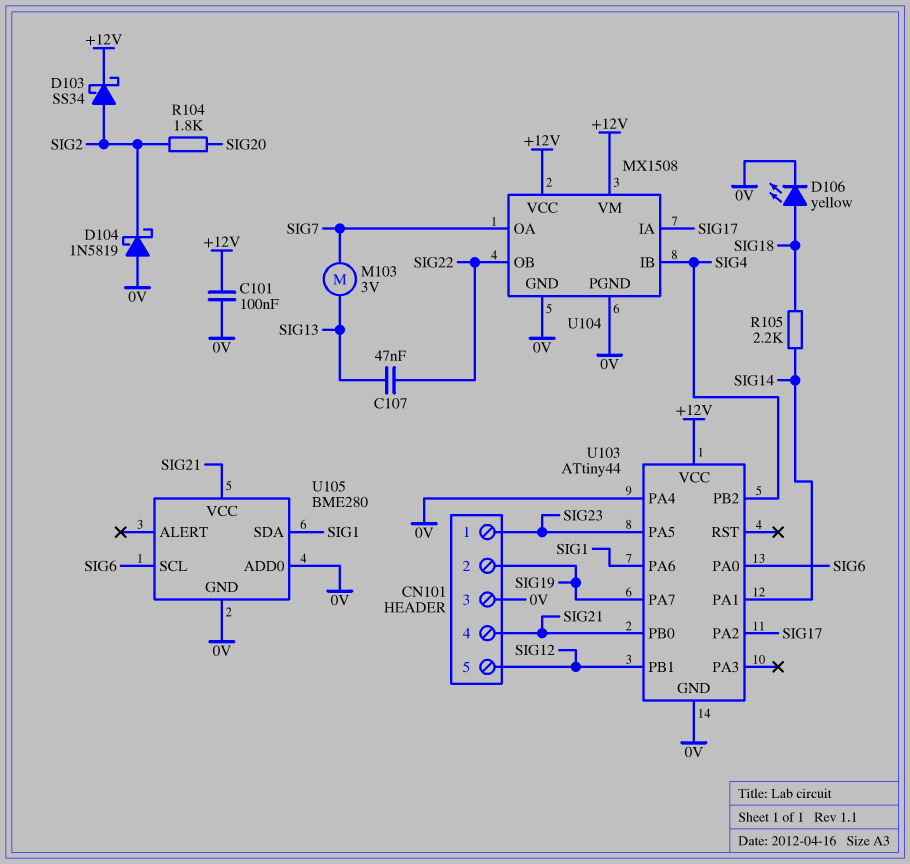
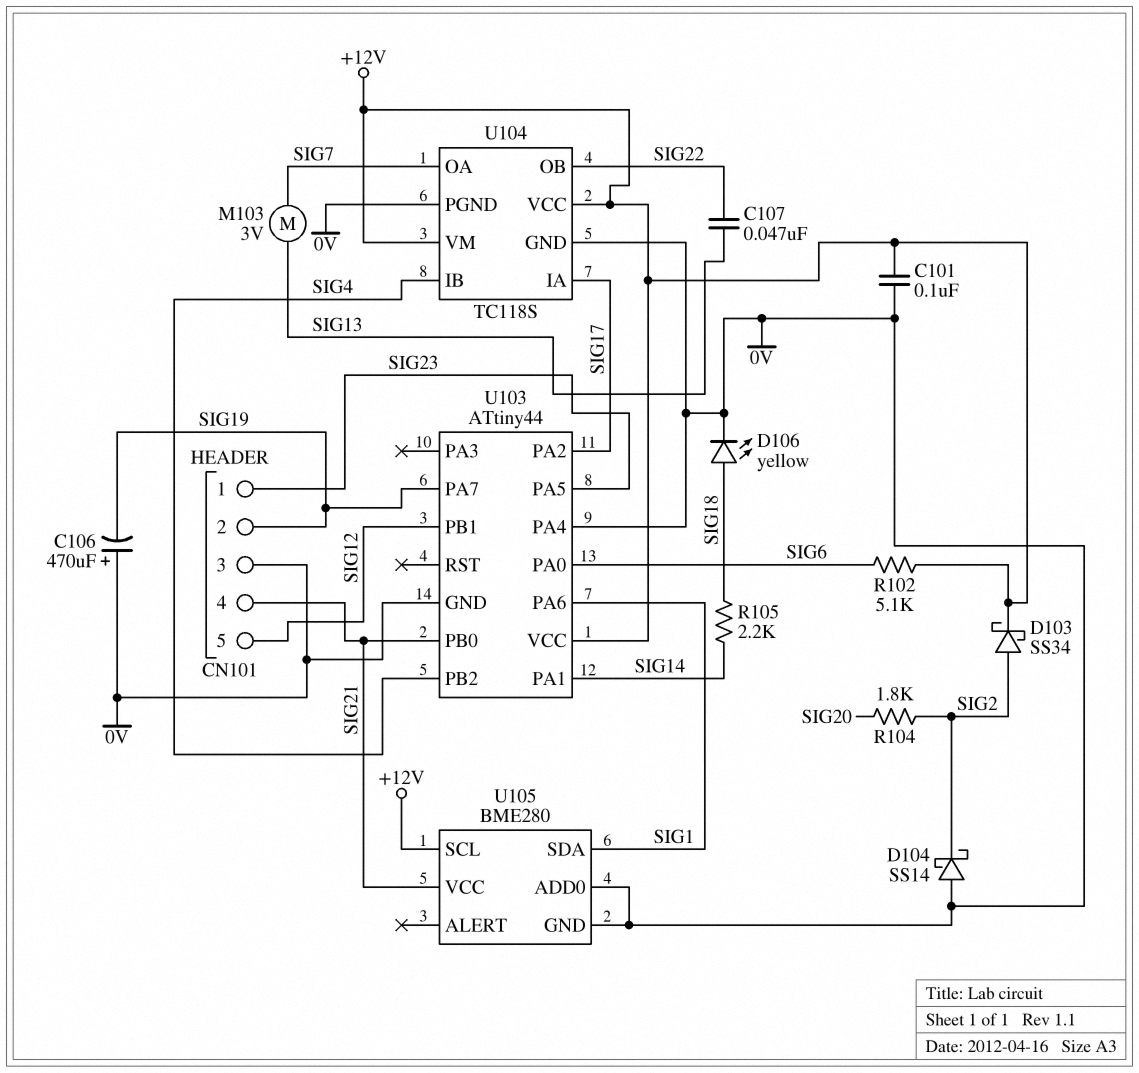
C106: none -> 470uF (plus 0V, minus SIG19)
D104: schottky 1N5819 (A 0V, K SIG2) -> schottky SS14 (A 0V, K SIG2)
R102: none -> 5.1k (+12V, SIG6)
U104: MX1508 -> TC118S
U105 pin SCL: SIG6 -> +12V

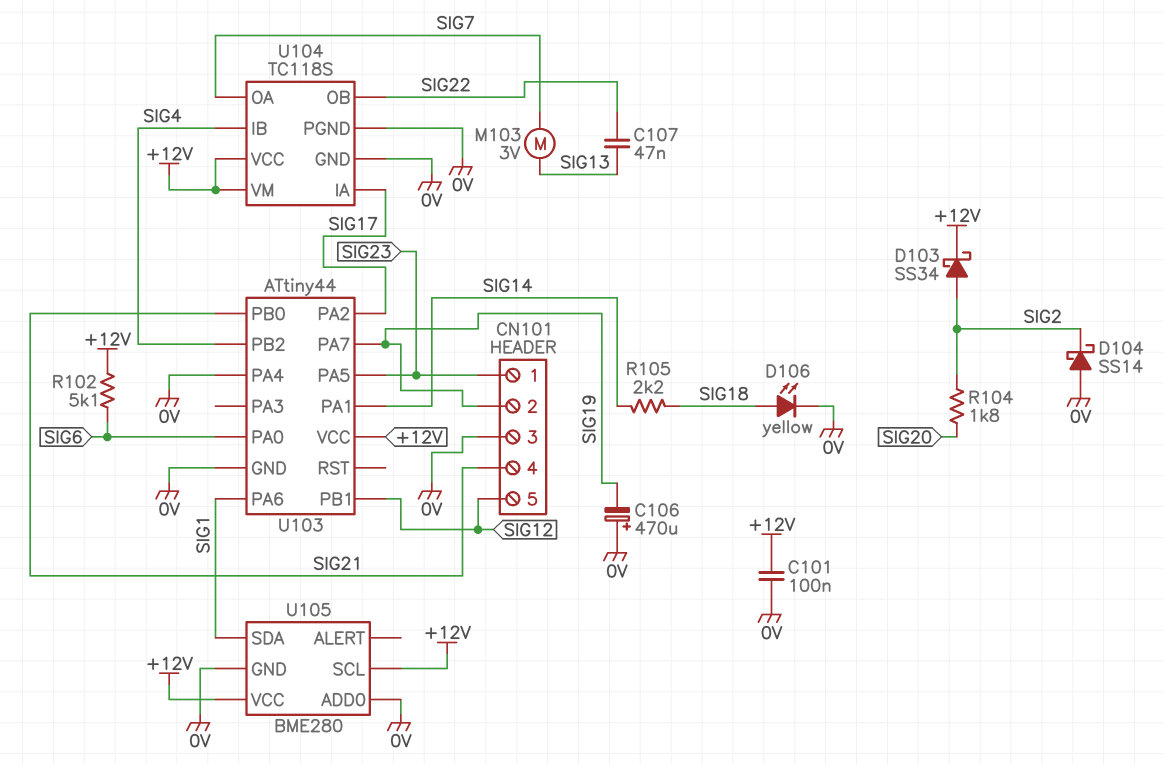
U105 pin VCC: SIG21 -> +12V

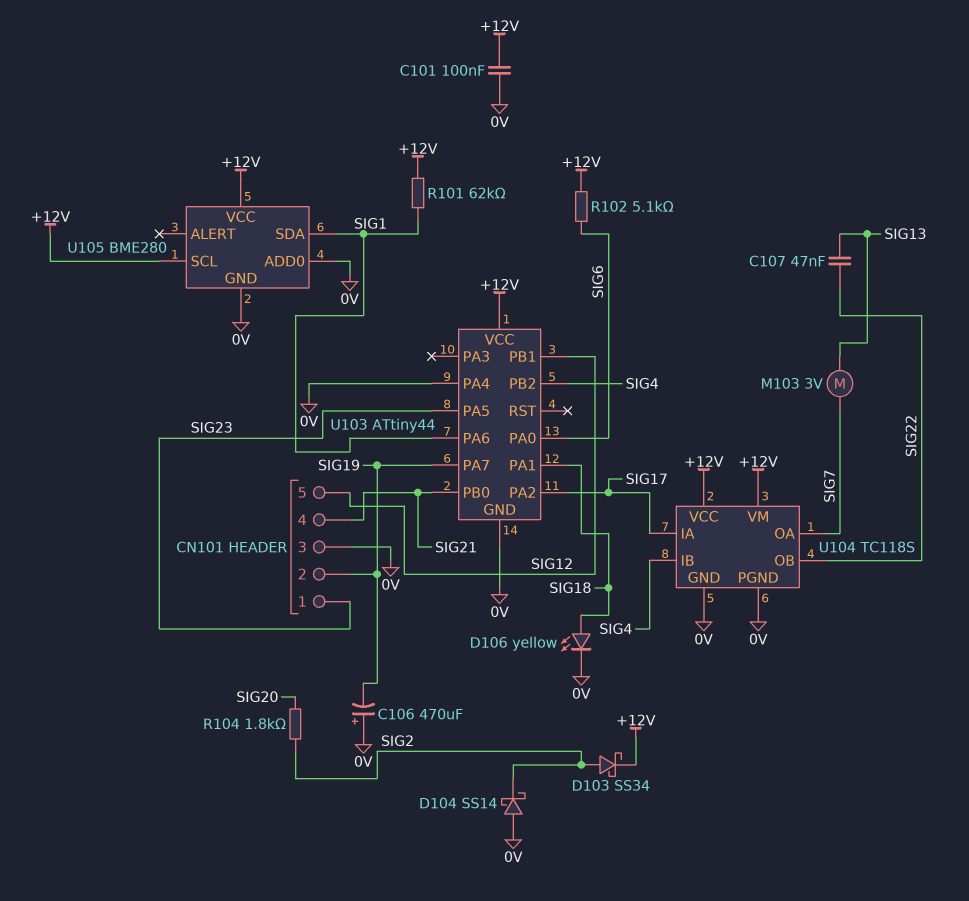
R101: none -> 62k (+12V, SIG1)
R105: 2.2k (SIG14, SIG18) -> none
U103 pin PA1: SIG14 -> SIG18

